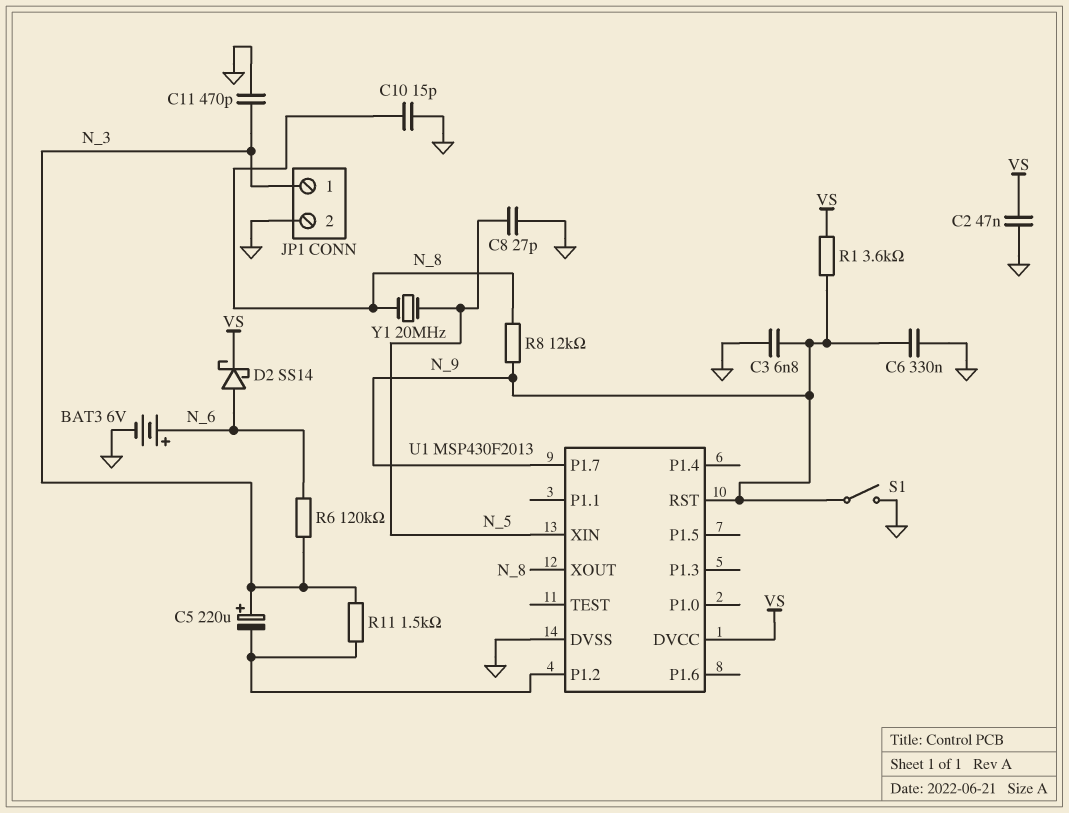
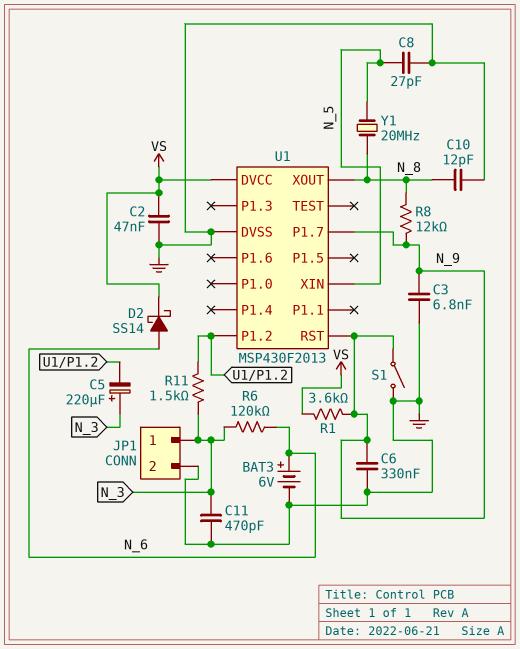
C10: 15pF (GND, N_8) -> 12pF (GND, N_8)

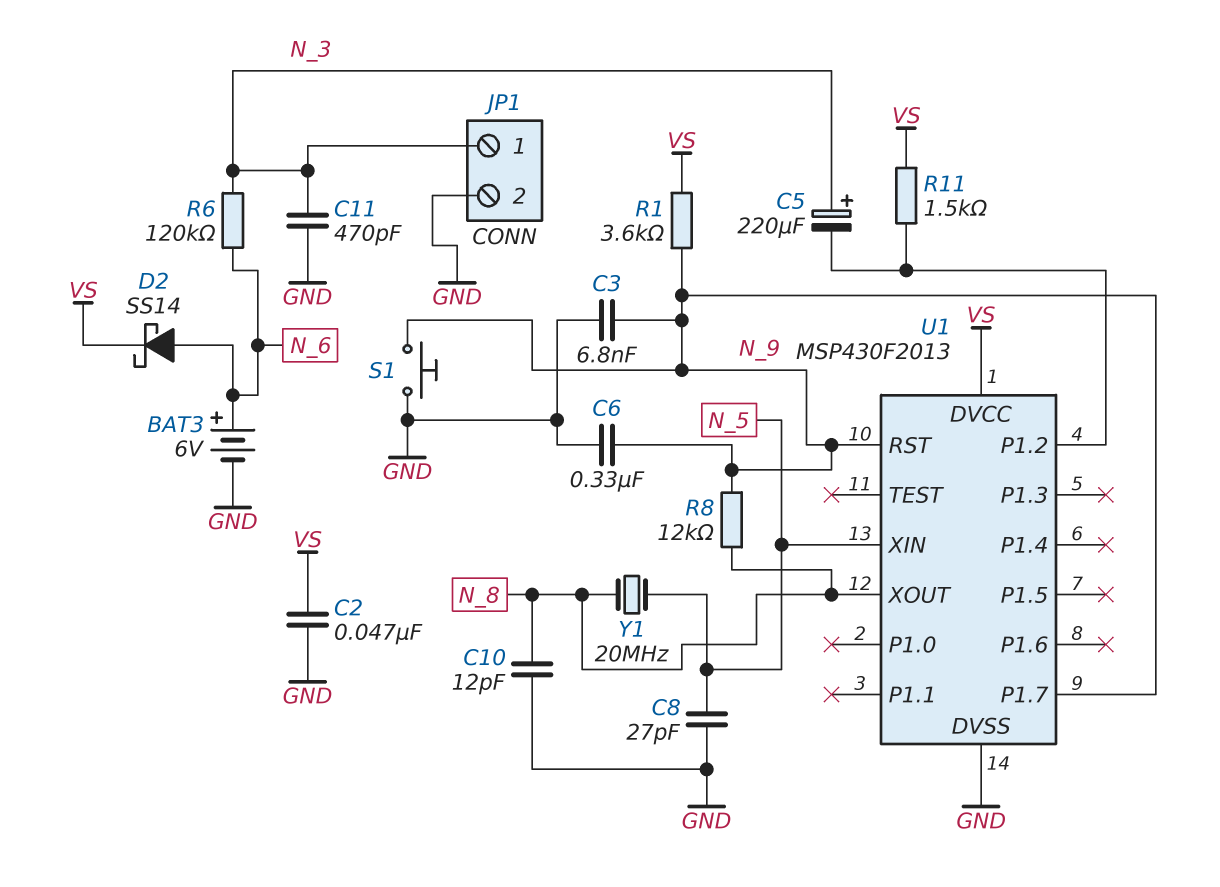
R11: 1.5k (N_3, U1/P1.2) -> 1.5k (U1/P1.2, VS)
S1: switch (GND, N_9) -> button (GND, N_9)

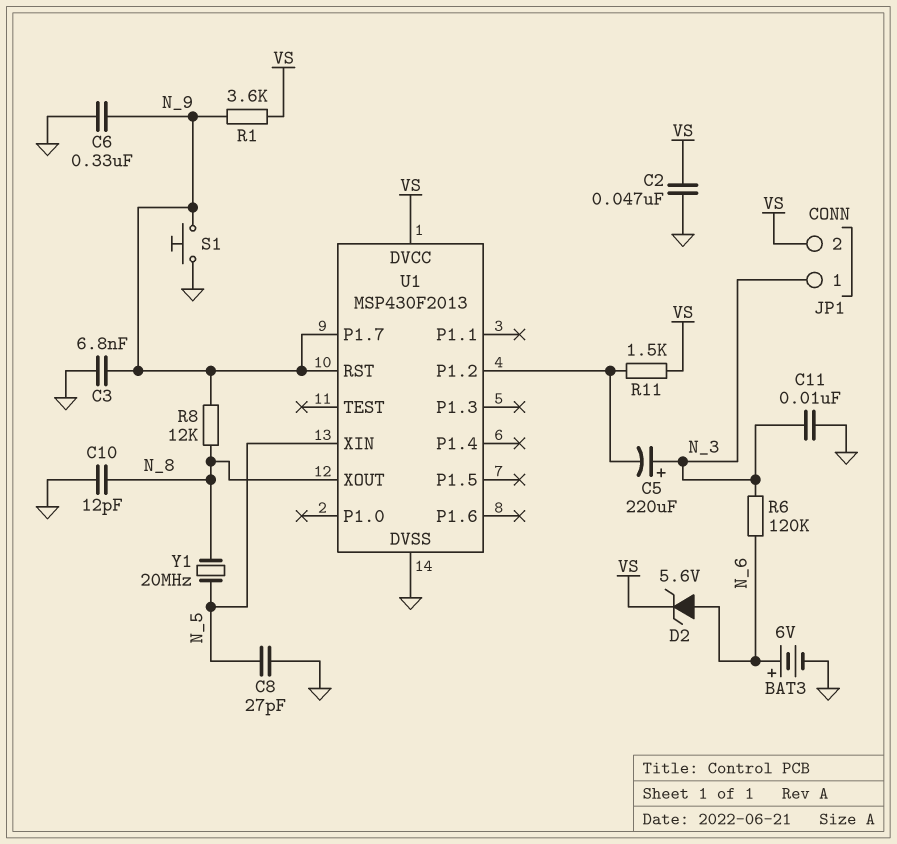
C11: 470pF (GND, N_3) -> 10nF (GND, N_3)
D2: schottky SS14 (A N_6, K VS) -> zener 5.6V (A N_6, K VS)
JP1 pin 2: GND -> VS

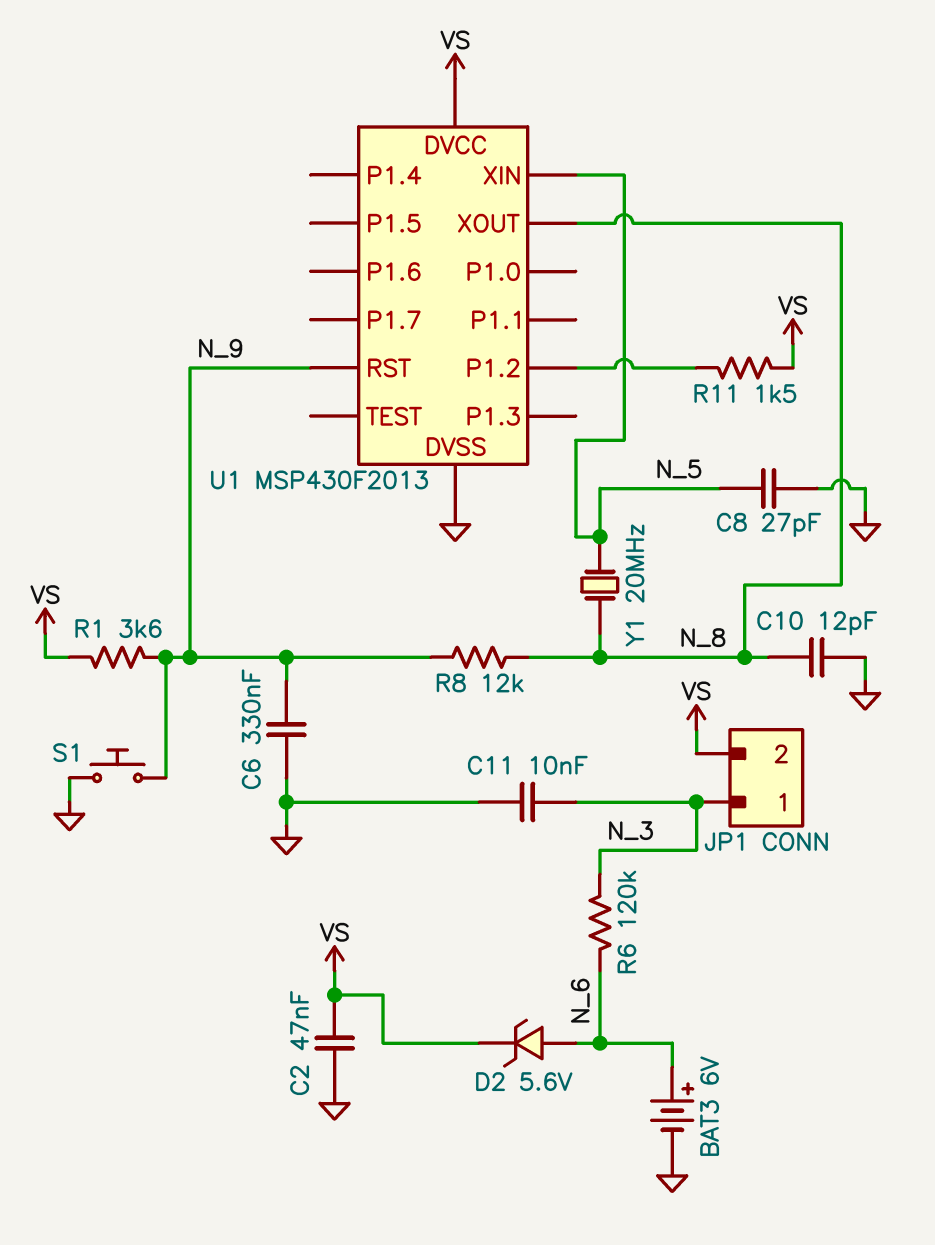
C3: 6.8nF (GND, N_9) -> none
C5: 220uF (plus N_3, minus U1/P1.2) -> none
U1 pin P1.7: N_9 -> none

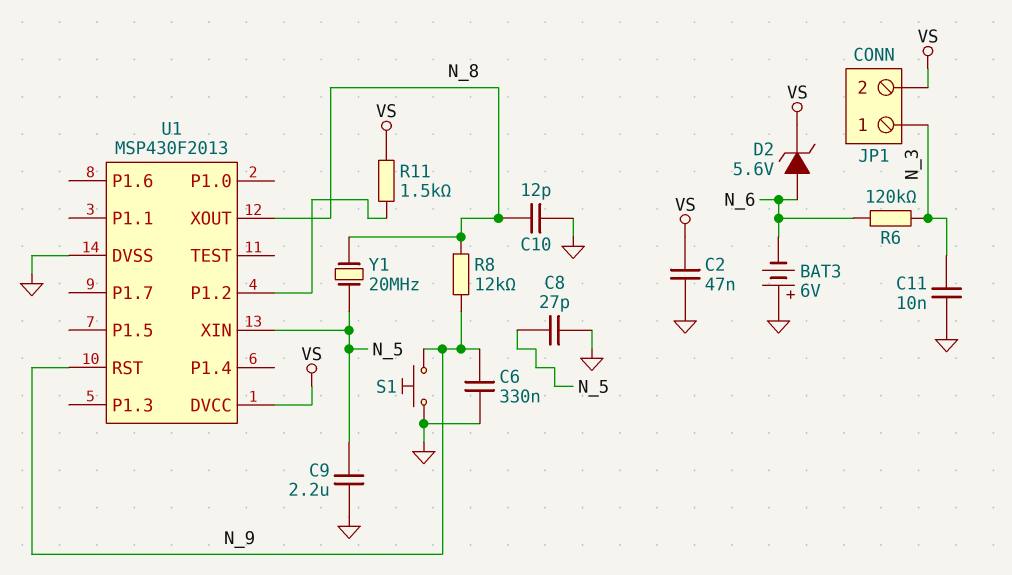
BAT3: 6V (plus N_6, minus GND) -> 6V (plus GND, minus N_6)
C9: none -> 2.2uF (GND, N_5)
R1: 3.6k (N_9, VS) -> none

